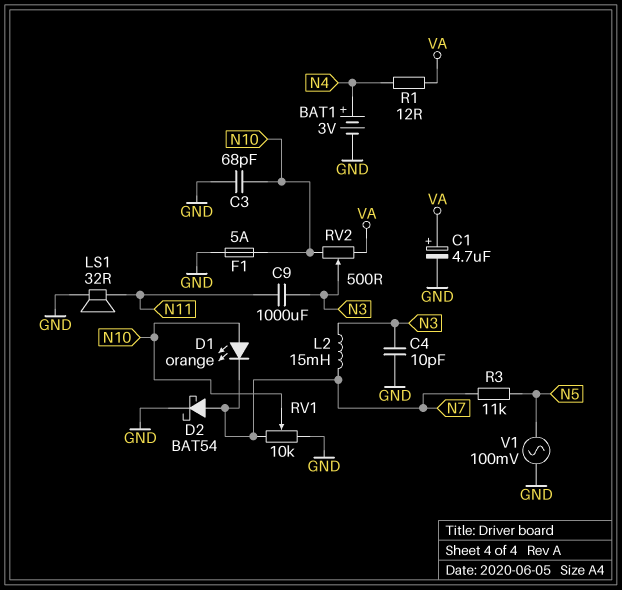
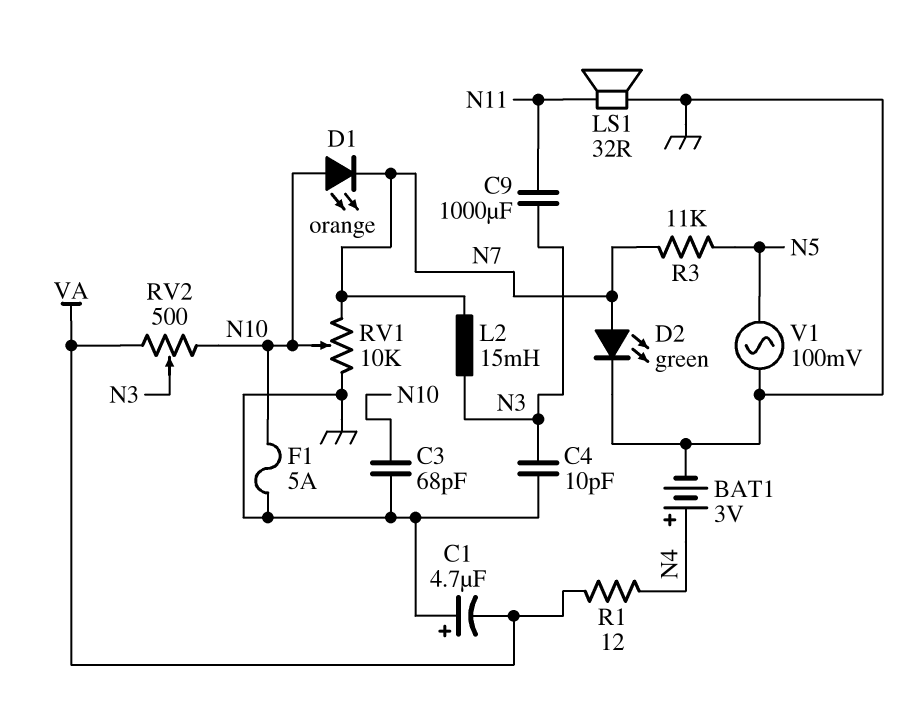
C1: 4.7uF (plus VA, minus GND) -> 4.7uF (plus GND, minus VA)
D2: schottky BAT54 (A N7, K GND) -> LED green (A N7, K GND)

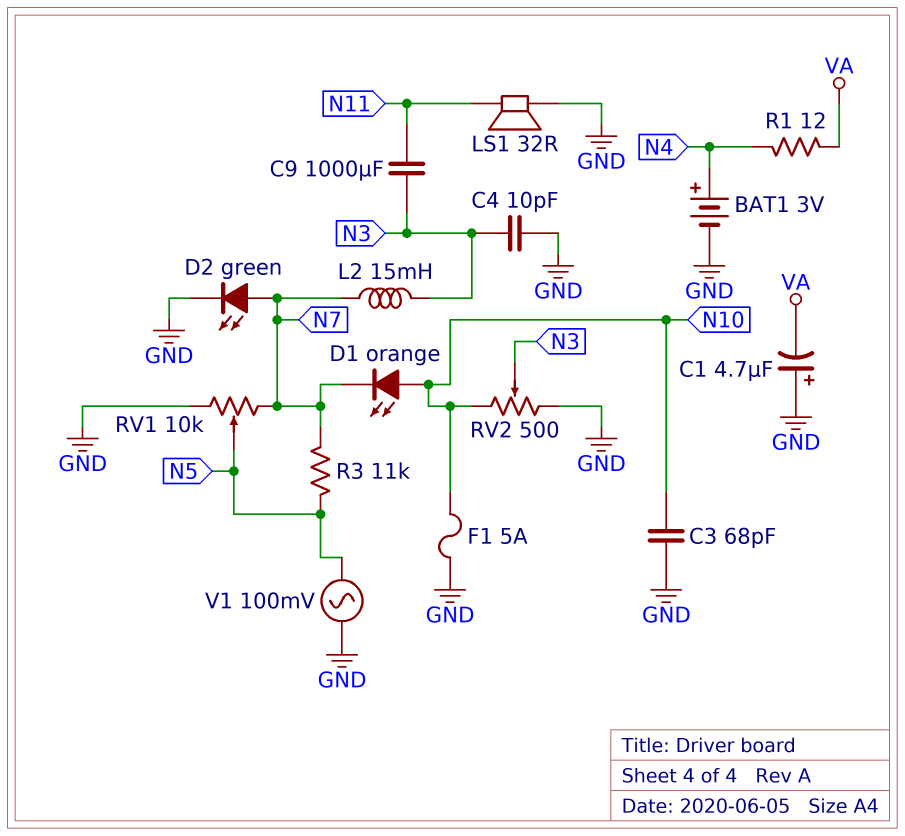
RV1: 10k (GND, N7, wiper N10) -> 10k (GND, N7, wiper N5)
RV2: 500 (N10, VA, wiper N3) -> 500 (GND, N10, wiper N3)

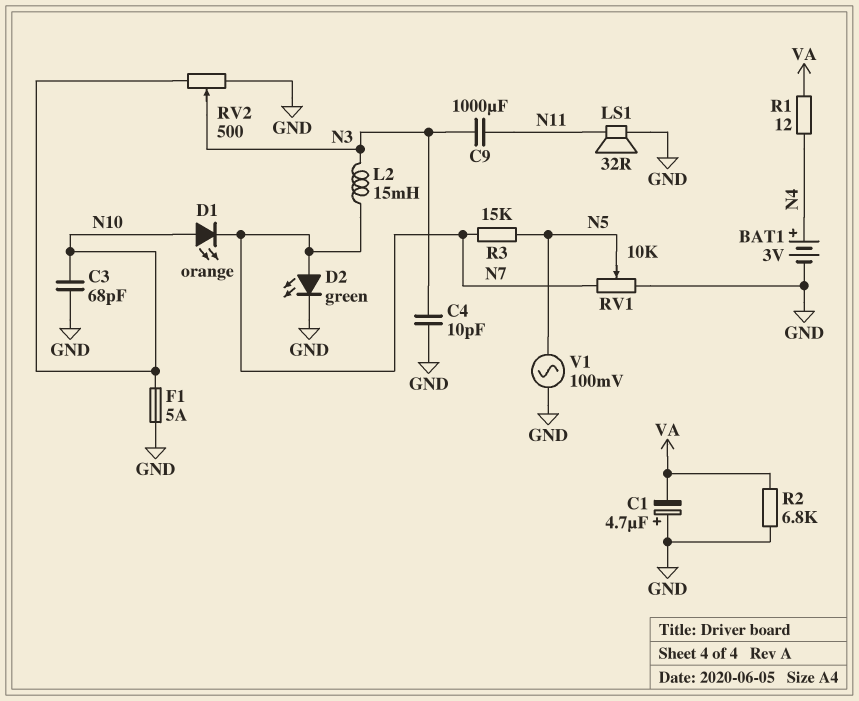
R2: none -> 6.8k (GND, VA)
R3: 11k (N5, N7) -> 15k (N5, N7)

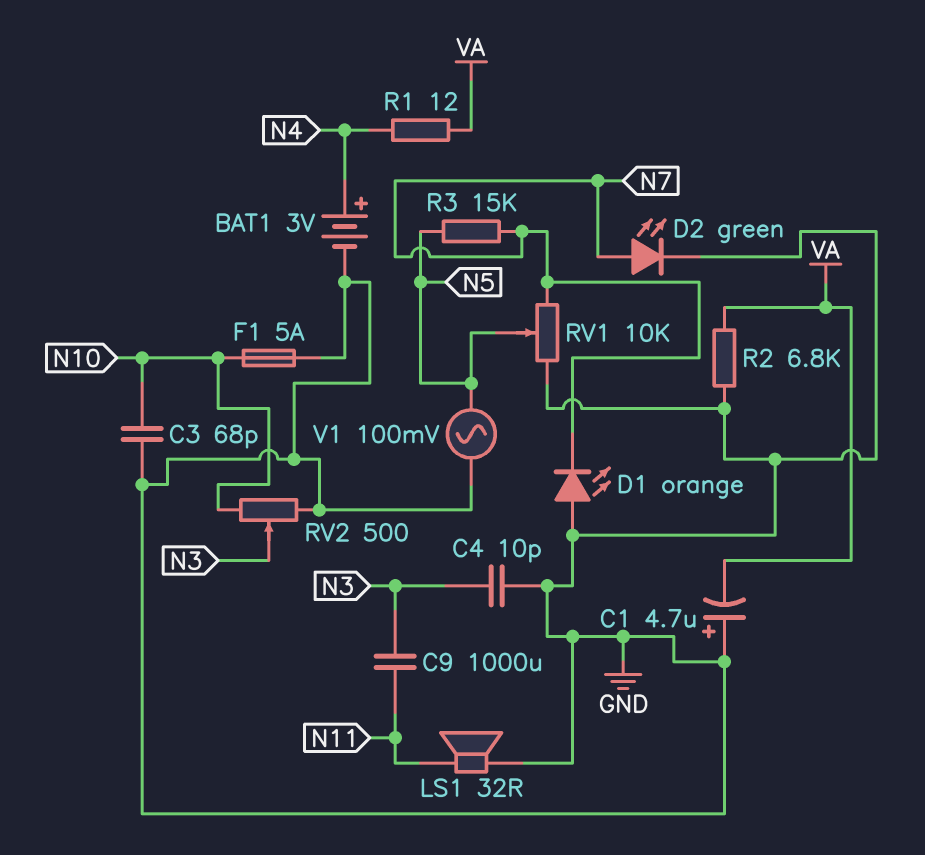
D1: LED orange (A N10, K N7) -> LED orange (A GND, K N7)
L2: 15mH (N3, N7) -> none

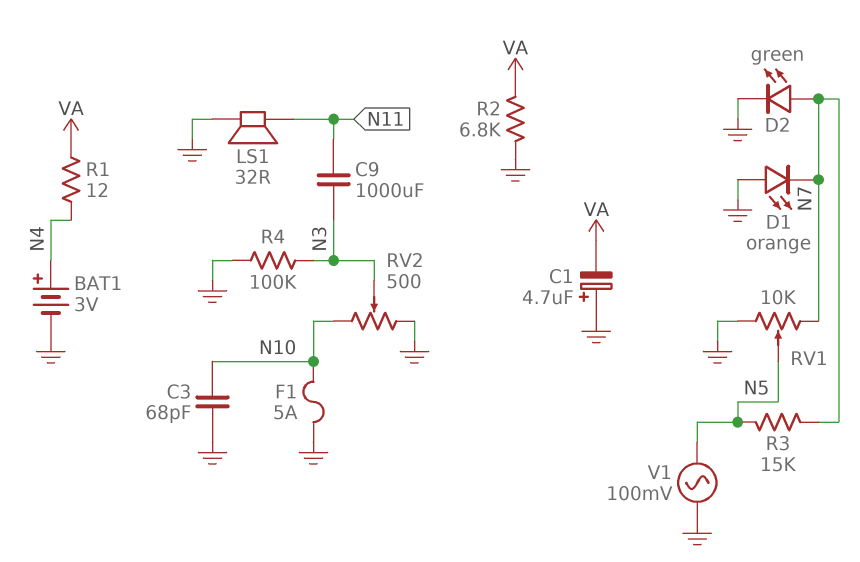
C4: 10pF (GND, N3) -> none
R4: none -> 100k (GND, N3)

